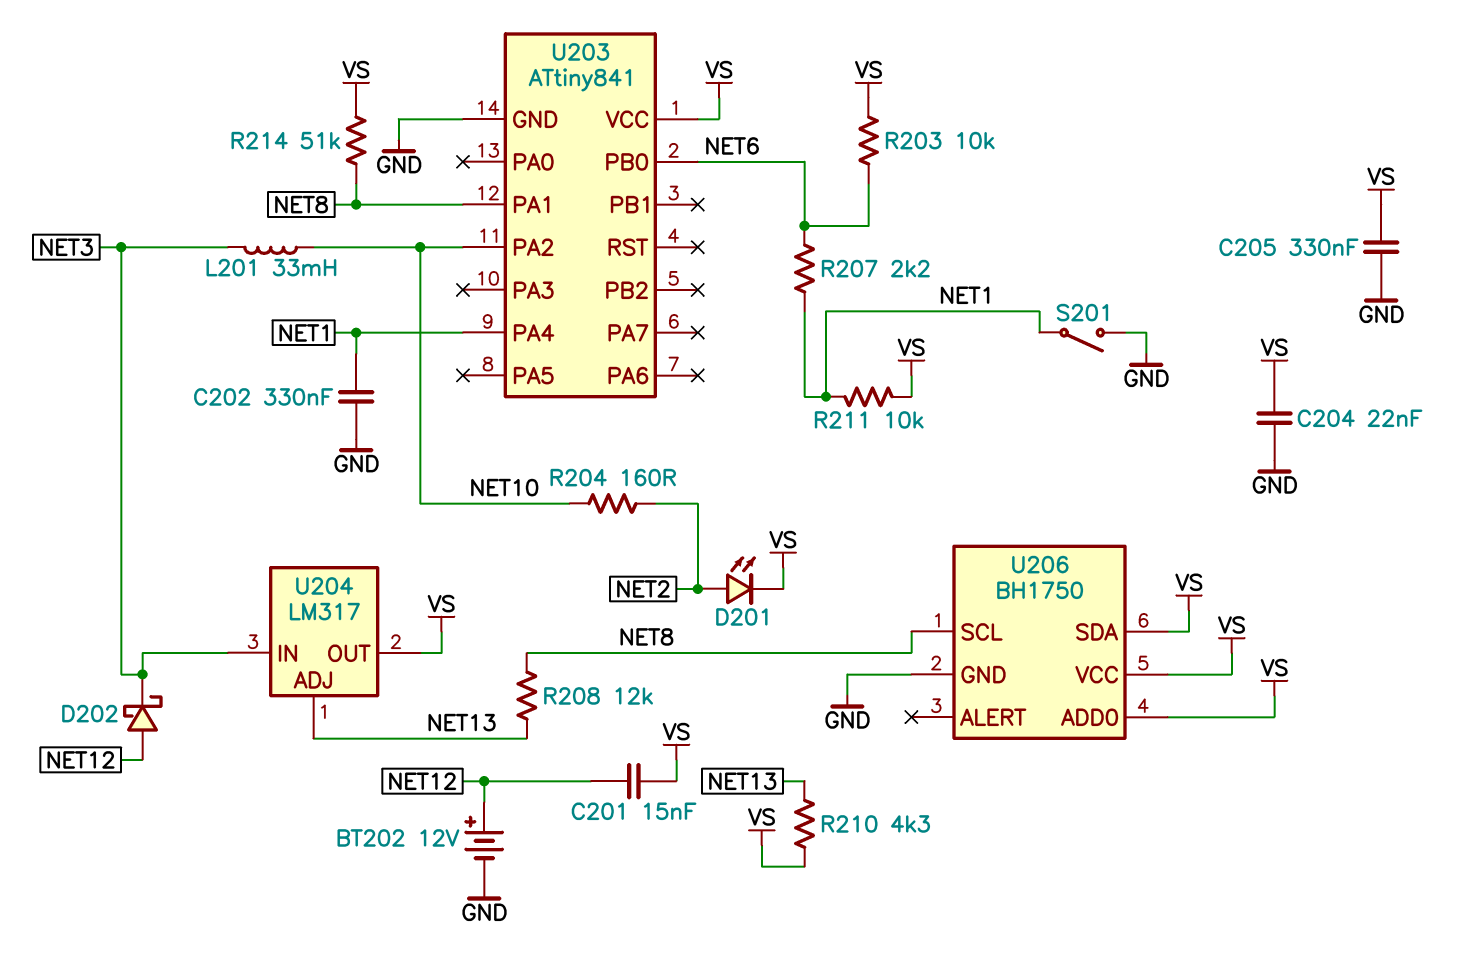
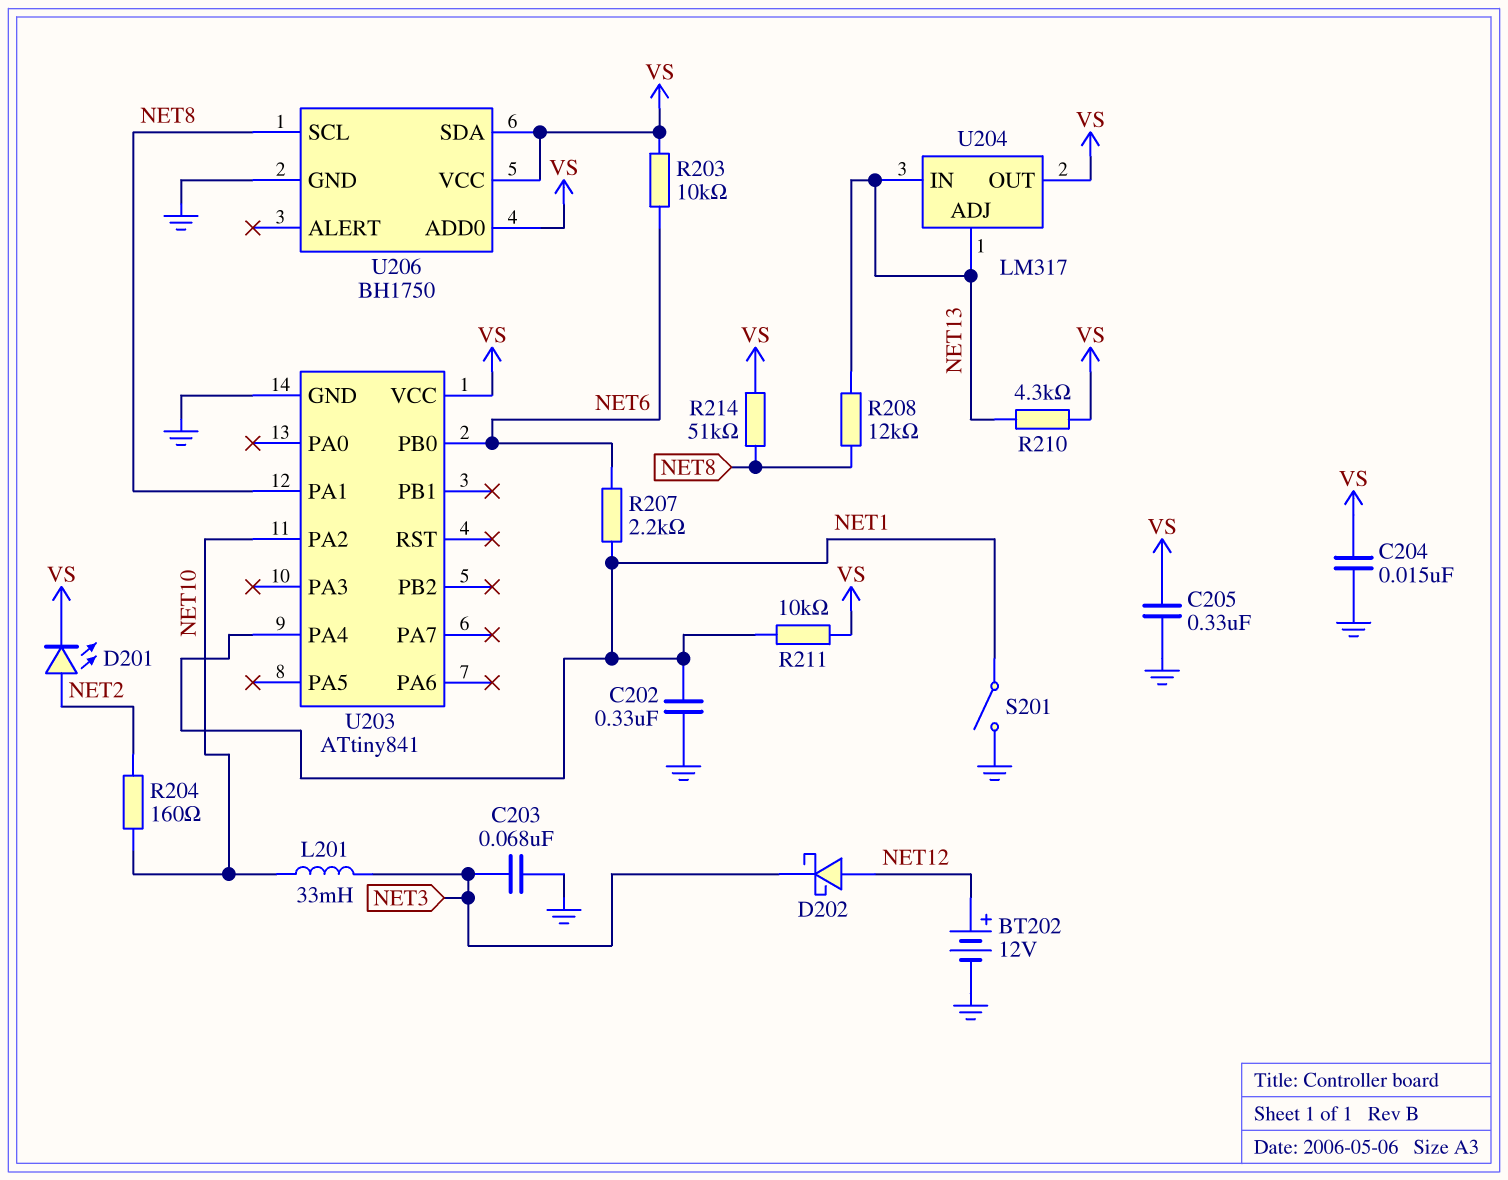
C201: 15nF (NET12, VS) -> none
C203: none -> 68nF (GND, NET3)
C204: 22nF (GND, VS) -> 15nF (GND, VS)
U204 pin IN: NET3 -> NET13

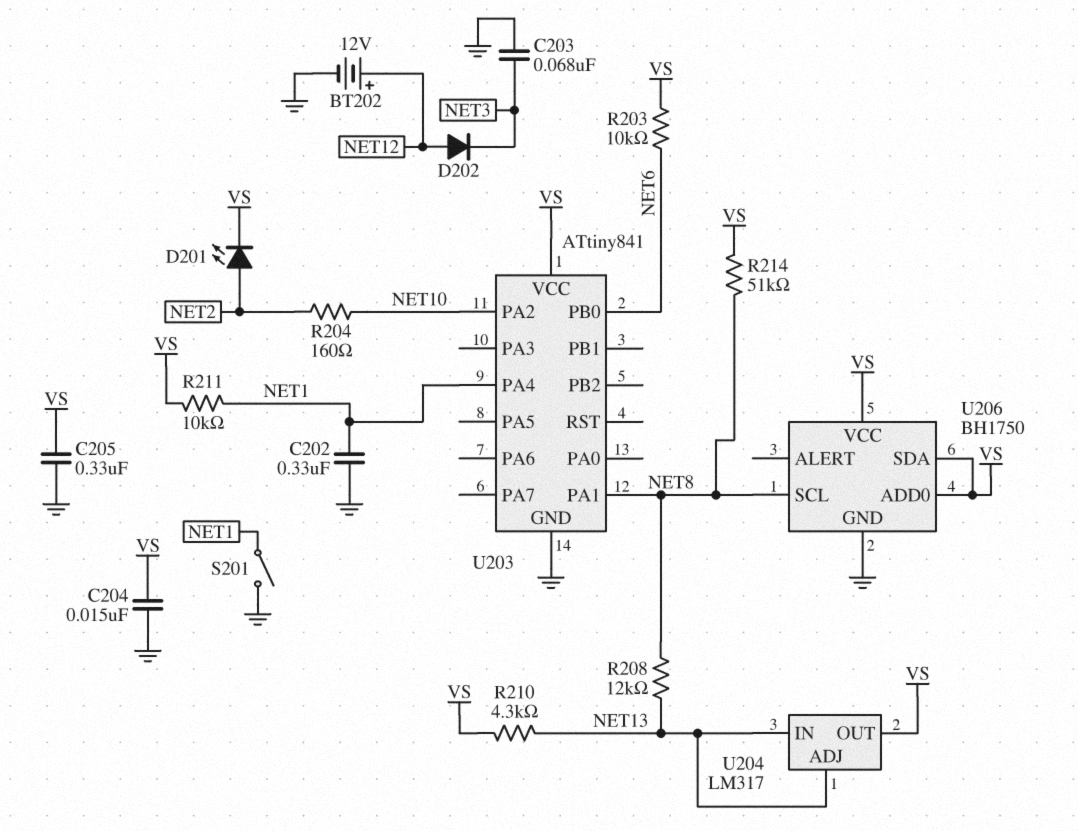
D202: schottky (A NET12, K NET3) -> diode (A NET12, K NET3)
L201: 33mH (NET3, NET10) -> none
R207: 2.2k (NET1, NET6) -> none

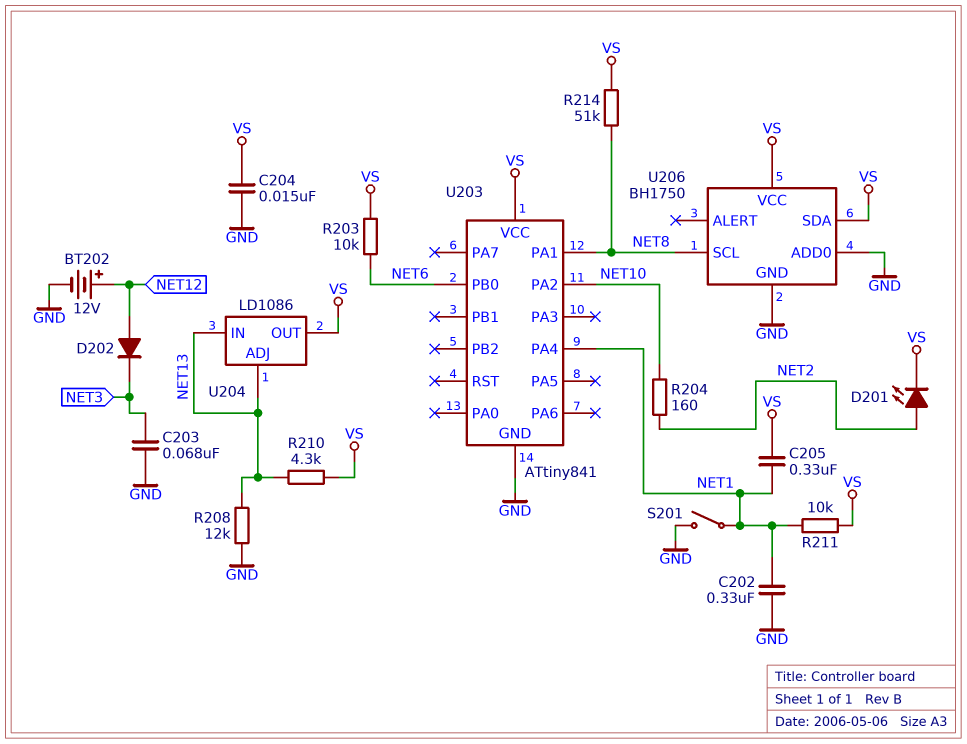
C205: 330nF (GND, VS) -> 330nF (NET1, VS)
R208: 12k (NET8, NET13) -> 12k (GND, NET13)
U204: LM317 -> LD1086
U206 pin ADD0: VS -> GND

